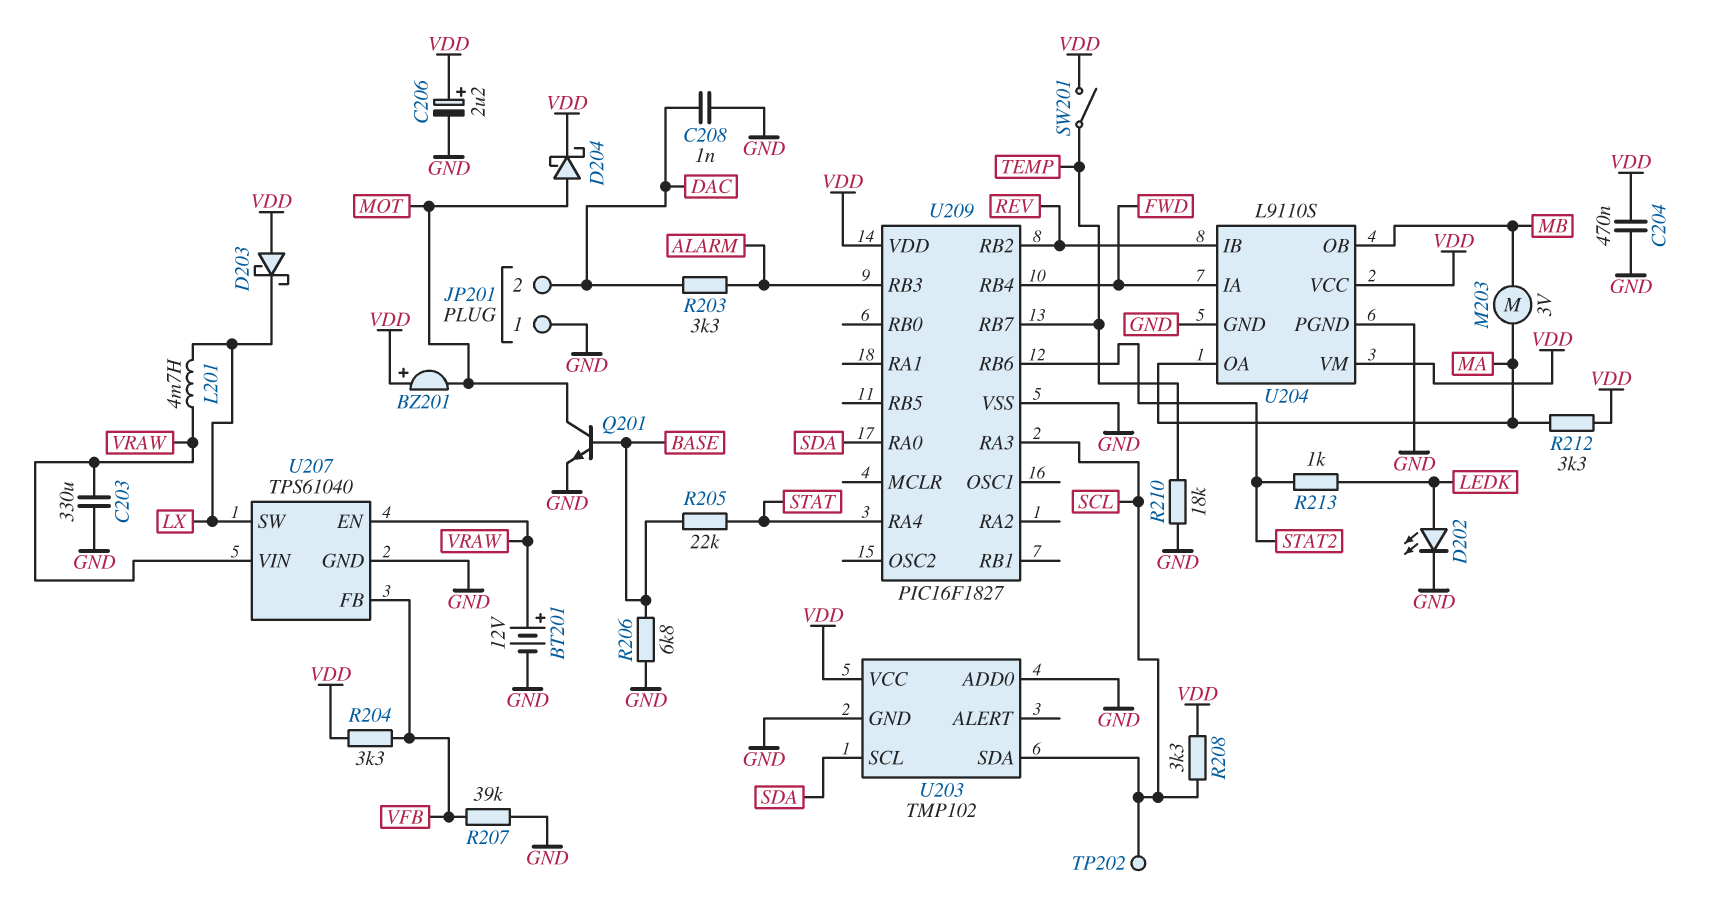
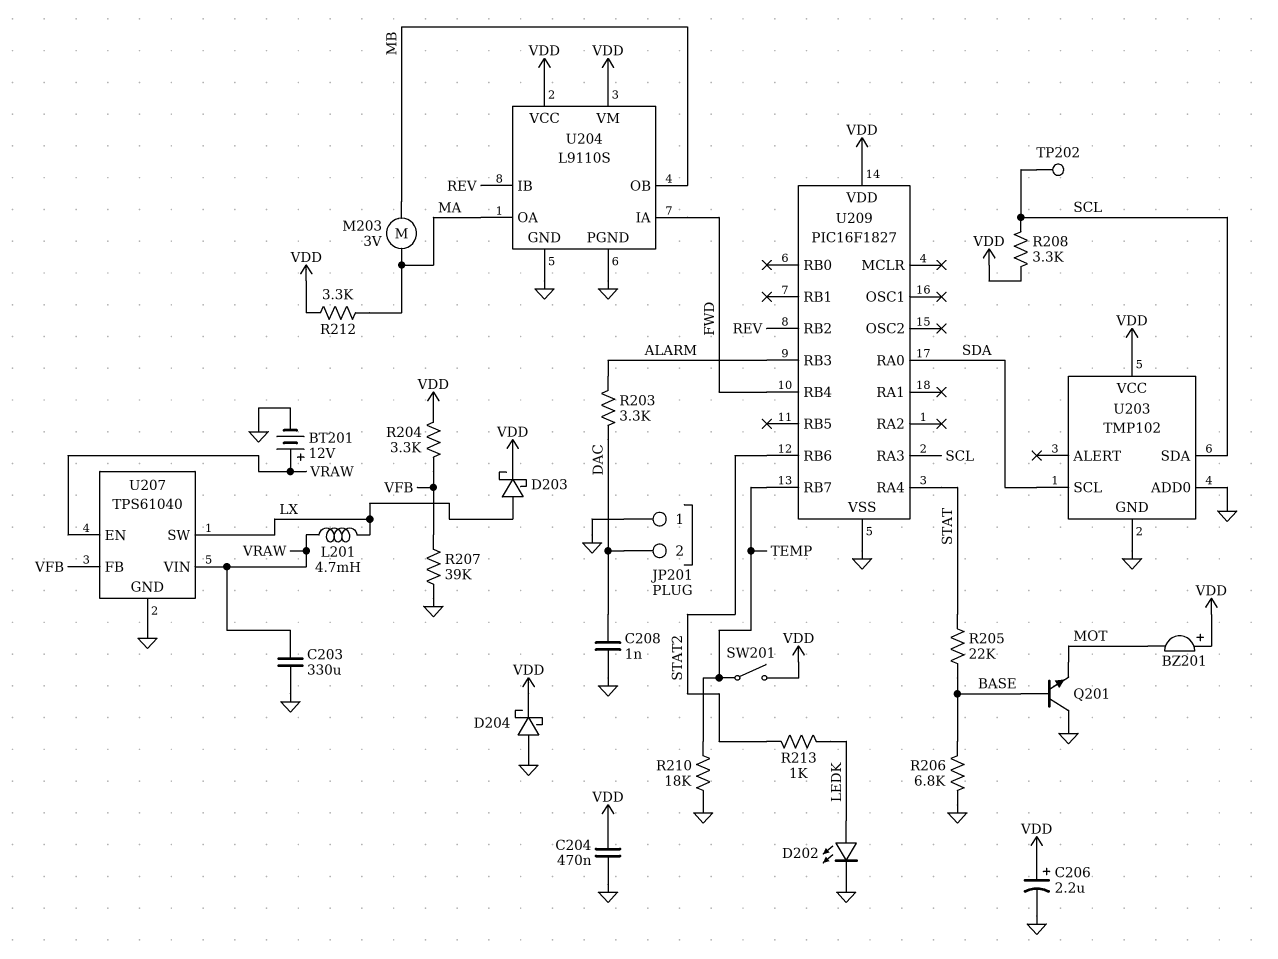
D203: schottky (A VDD, K LX) -> schottky (A LX, K VDD)
D204: schottky (A MOT, K VDD) -> schottky (A GND, K VDD)
Q201: NPN (B BASE, C MOT, E GND) -> NPN (B BASE, C GND, E MOT)

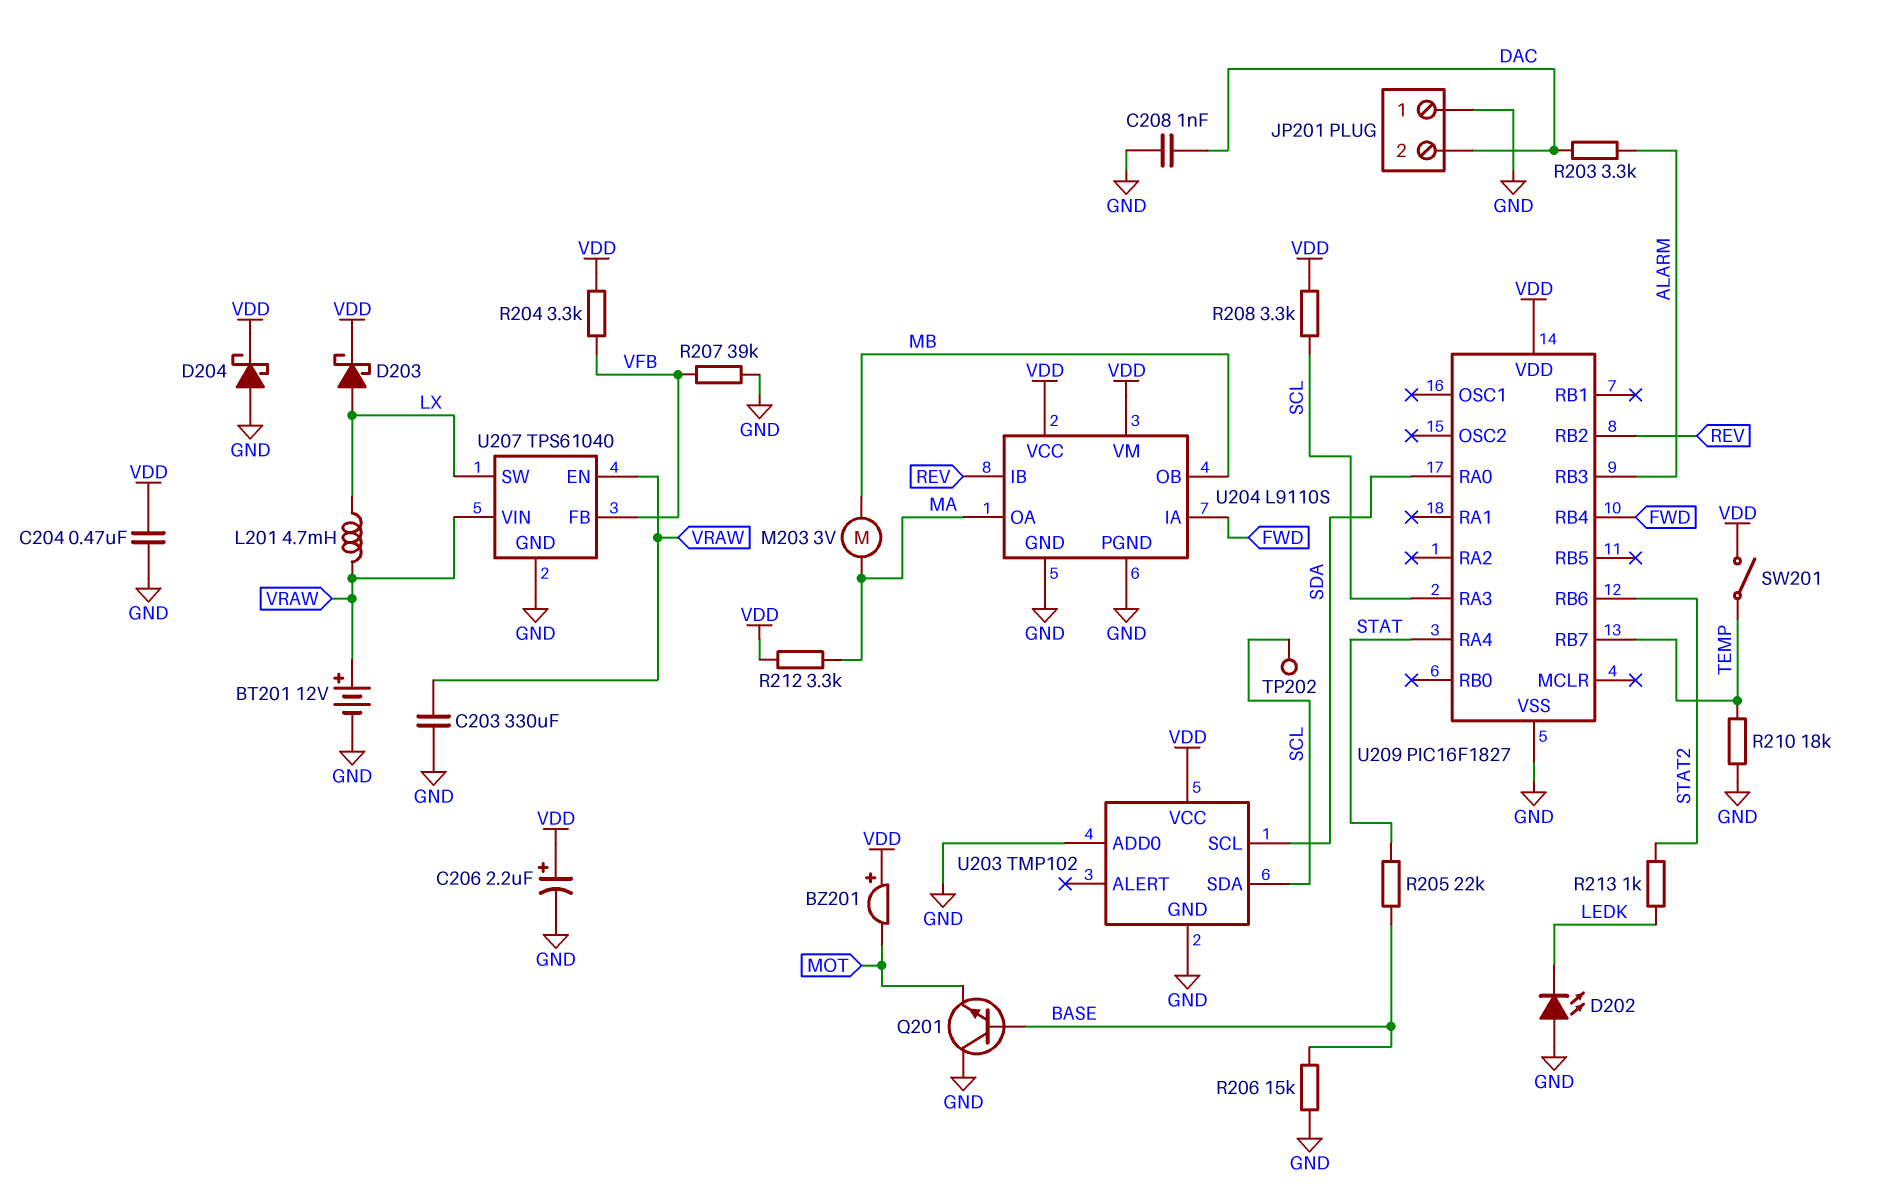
D202: LED (A LEDK, K GND) -> LED (A GND, K LEDK)
R206: 6.8k (BASE, GND) -> 15k (BASE, GND)

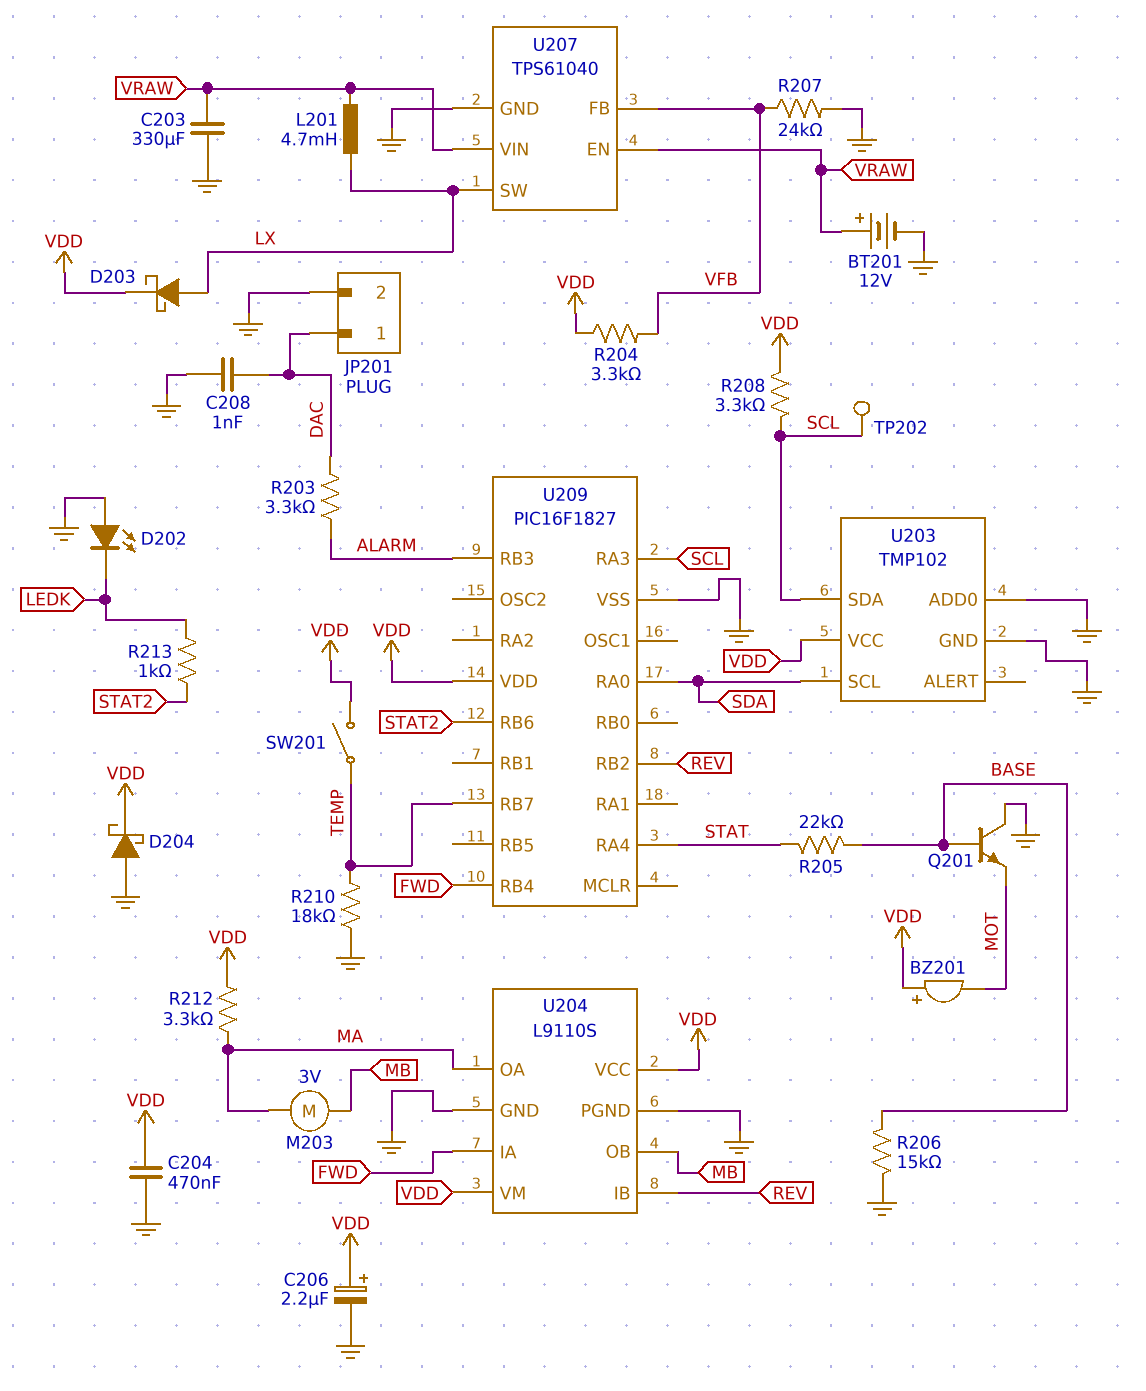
JP201 pin 1: GND -> DAC
JP201 pin 2: DAC -> GND
R207: 39k (GND, VFB) -> 24k (GND, VFB)

